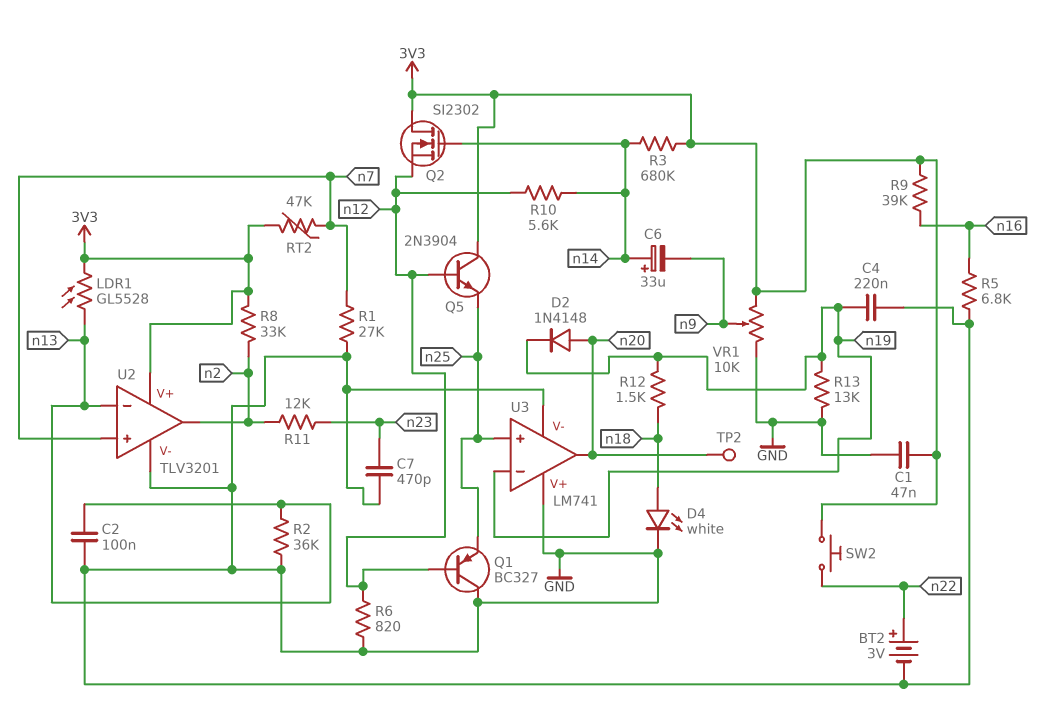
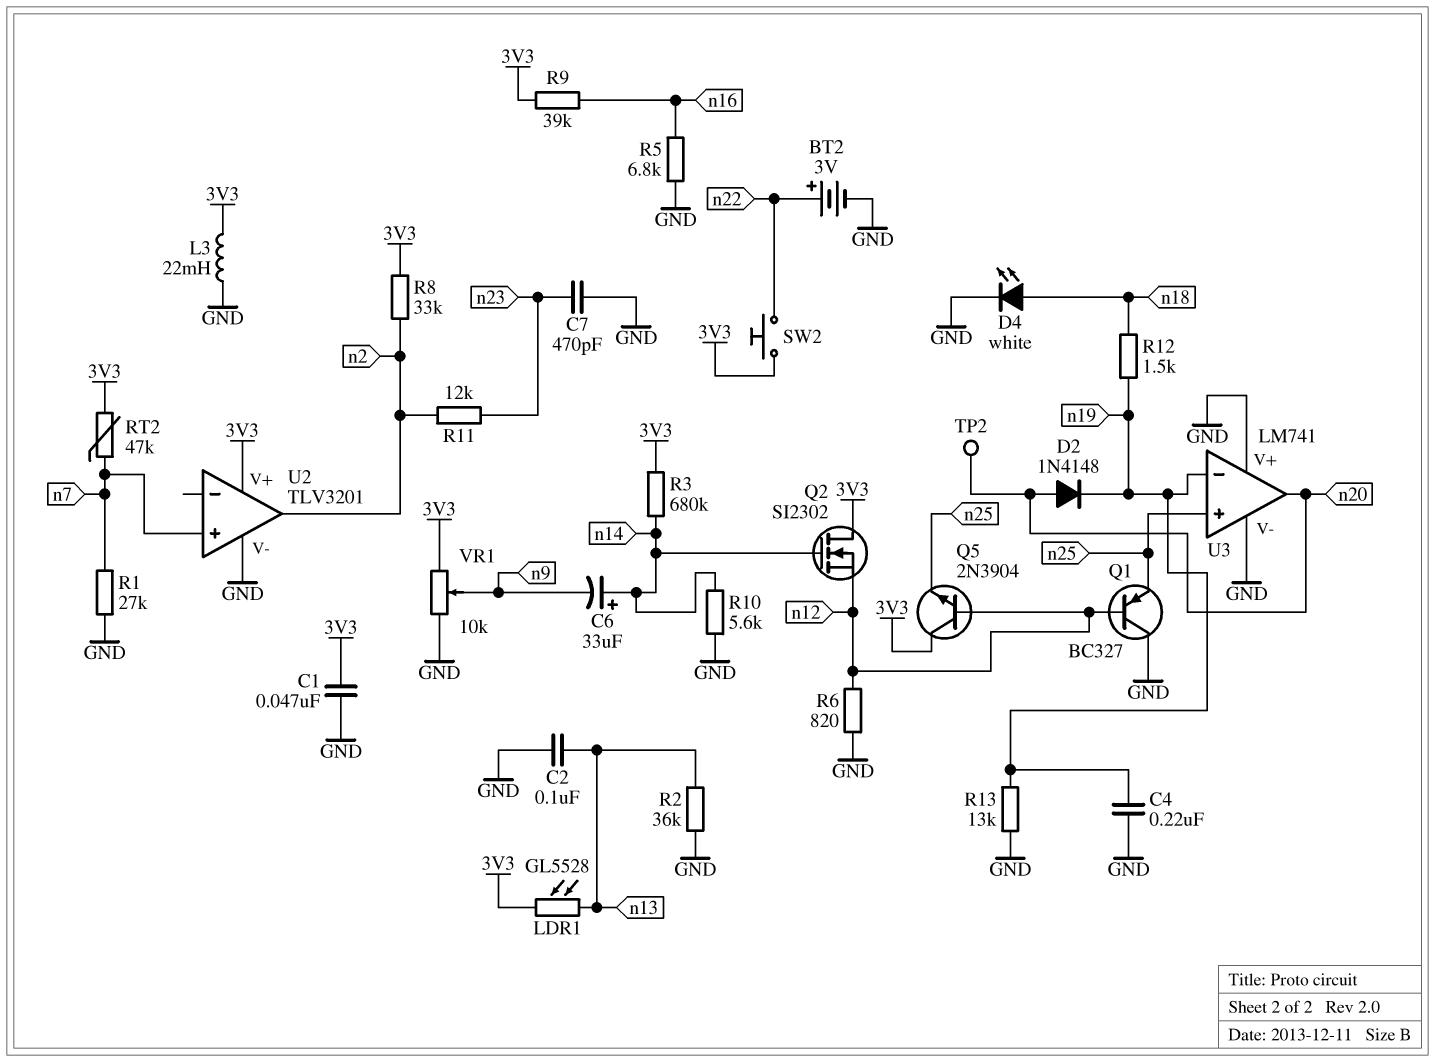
L3: none -> 22mH (3V3, GND)
R10: 5.6k (n12, n14) -> 5.6k (GND, n14)
U2 pin in-: n13 -> none

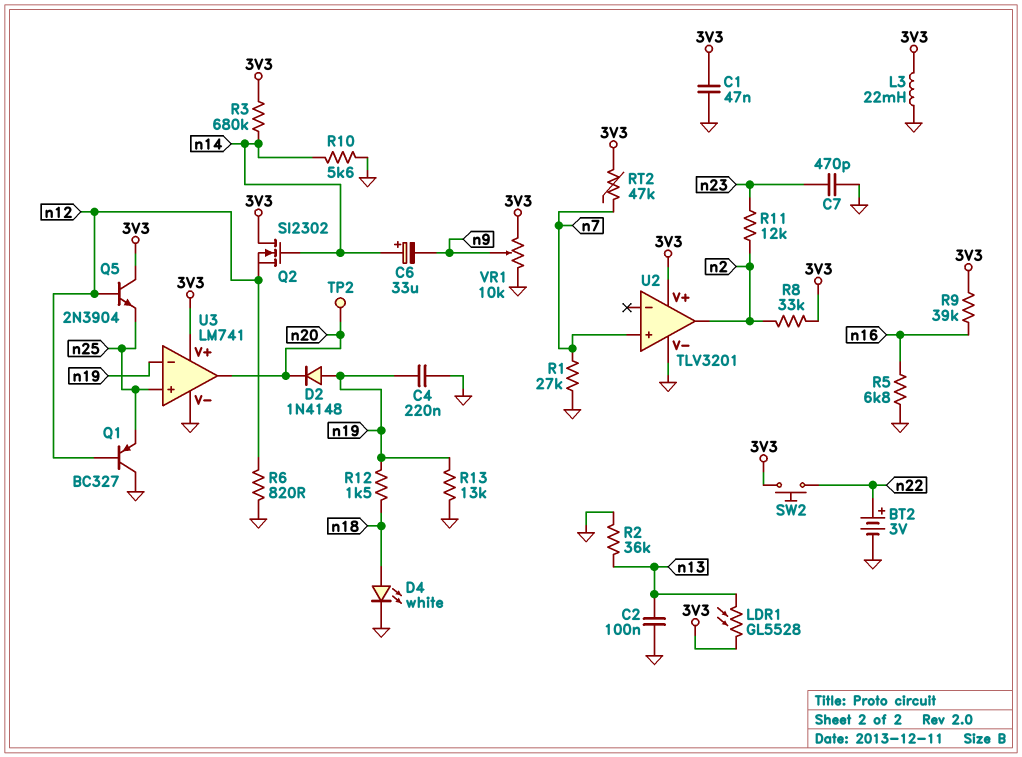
D2: diode 1N4148 (A n20, K n19) -> diode 1N4148 (A n19, K n20)
U3 pin V+: GND -> 3V3

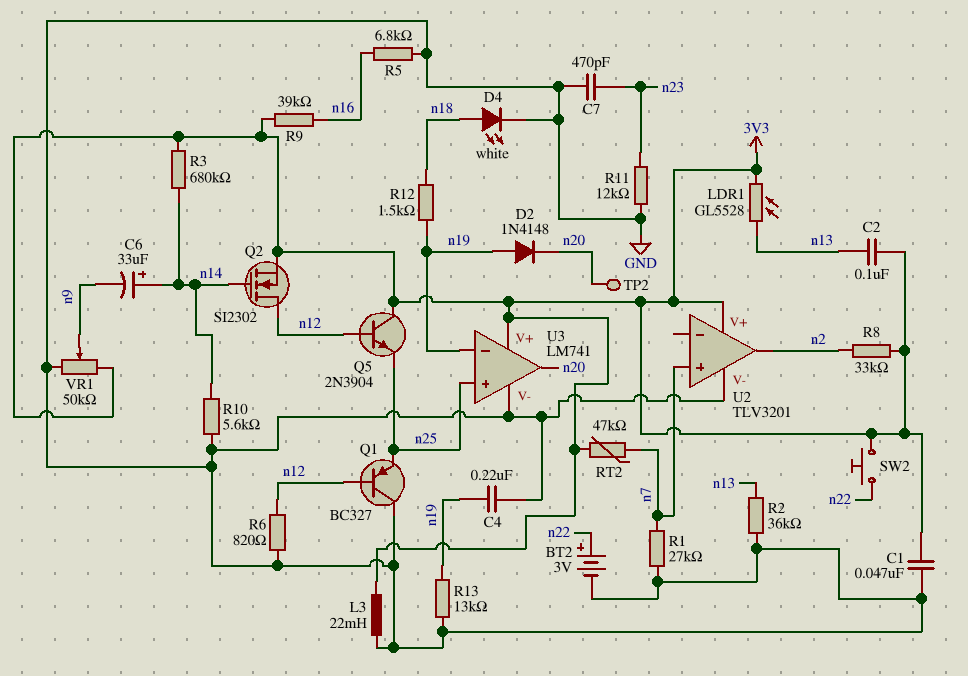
C2: 100nF (GND, n13) -> 100nF (3V3, n13)
Q2: NMOS SI2302 (G n14, D 3V3, S n12) -> NMOS SI2302 (G n14, D n12, S 3V3)
R11: 12k (n2, n23) -> 12k (GND, n23)
VR1: 10k (3V3, GND, wiper n9) -> 50k (3V3, GND, wiper n9)

